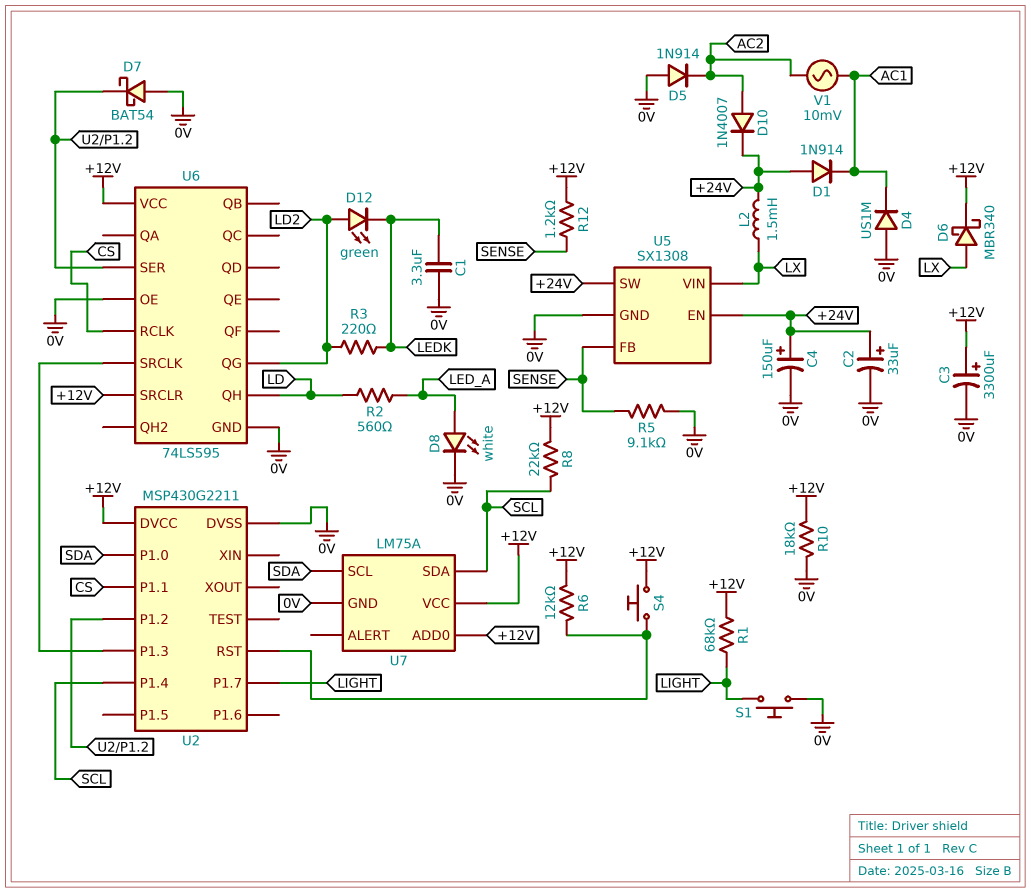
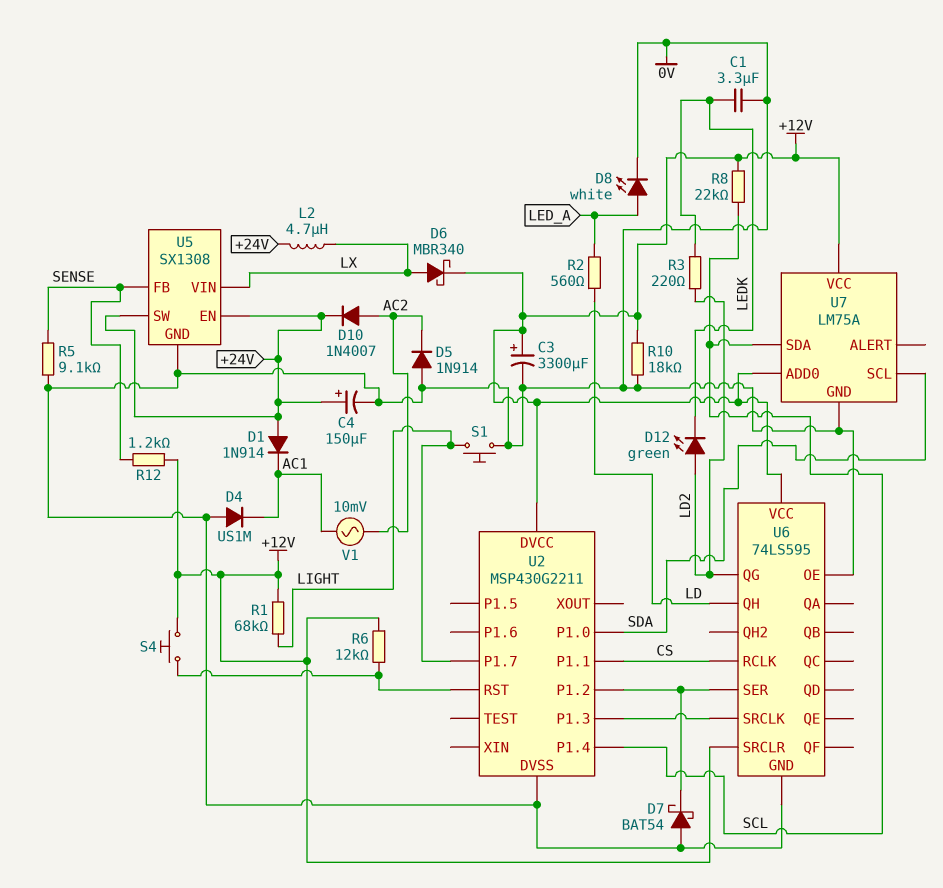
C2: 33uF (plus +24V, minus 0V) -> none
L2: 1.5mH (+24V, LX) -> 4.7uH (+24V, LX)

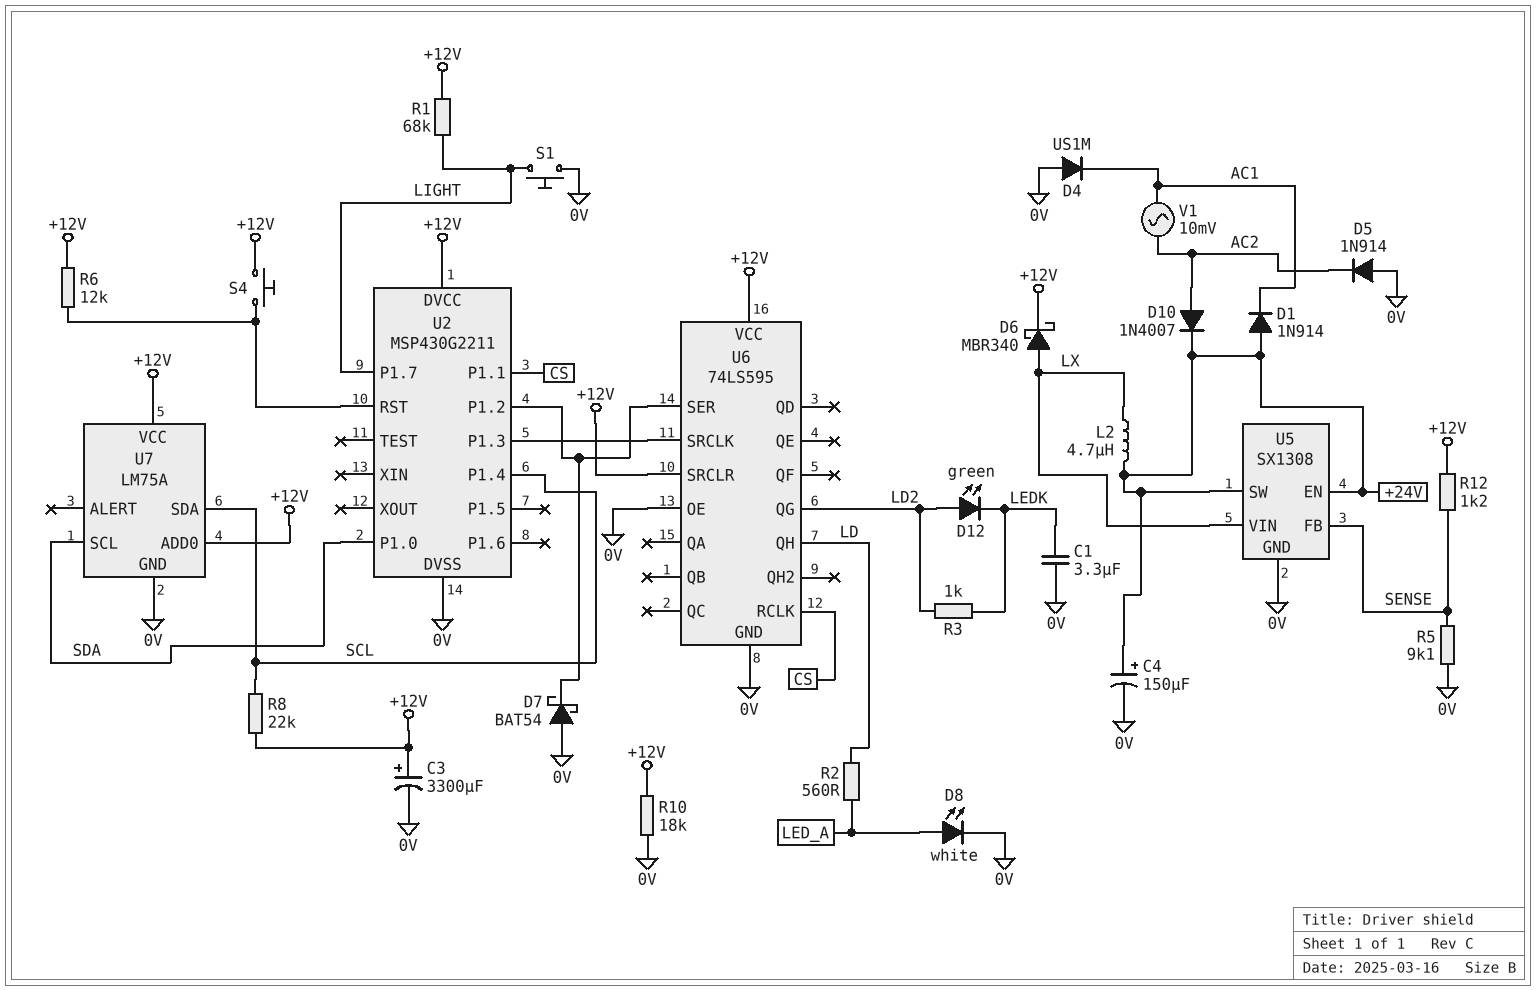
R3: 220 (LD2, LEDK) -> 1k (LD2, LEDK)

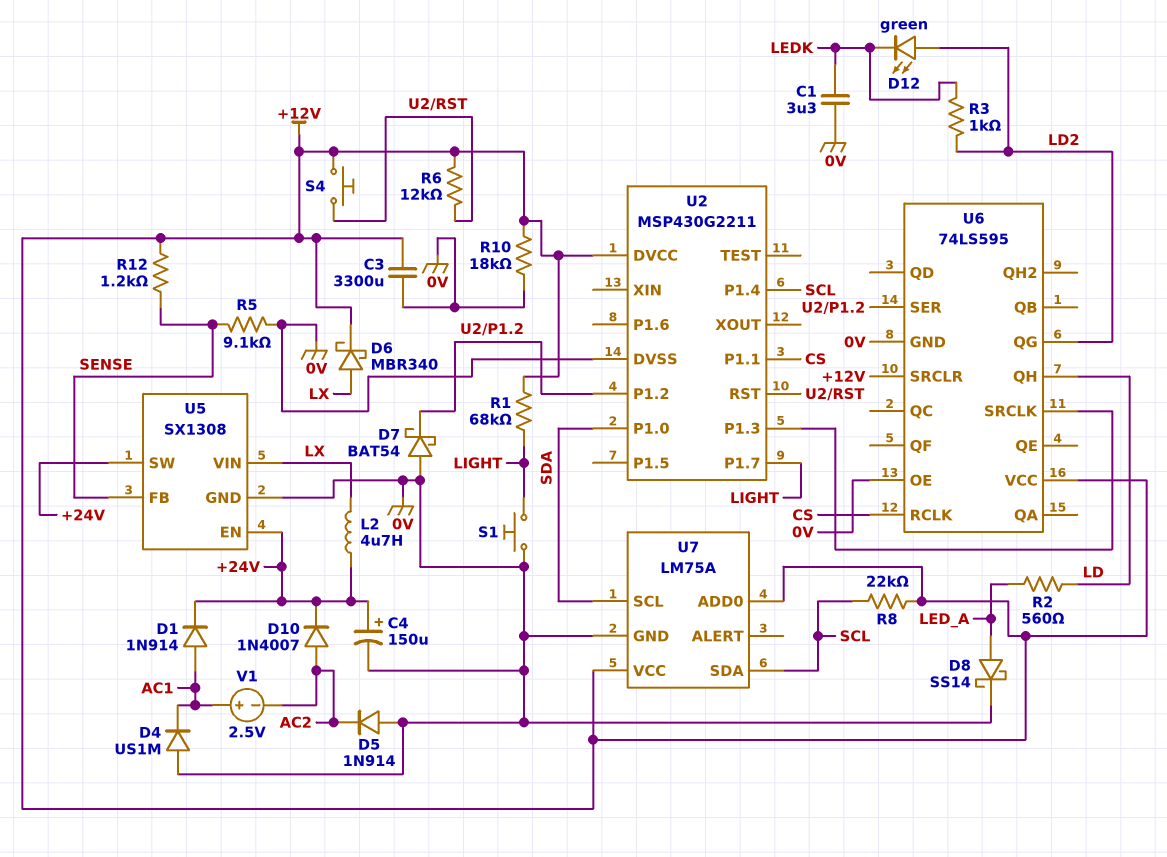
C3: 3300uF (plus +12V, minus 0V) -> 3300uF (+12V, 0V)
D1: diode 1N914 (A +24V, K AC1) -> diode 1N914 (A AC1, K +24V)
D8: LED white (A LED_A, K 0V) -> schottky SS14 (A LED_A, K 0V)
V1: AC 10mV (AC1, AC2) -> 2.5V (plus AC1, minus AC2)

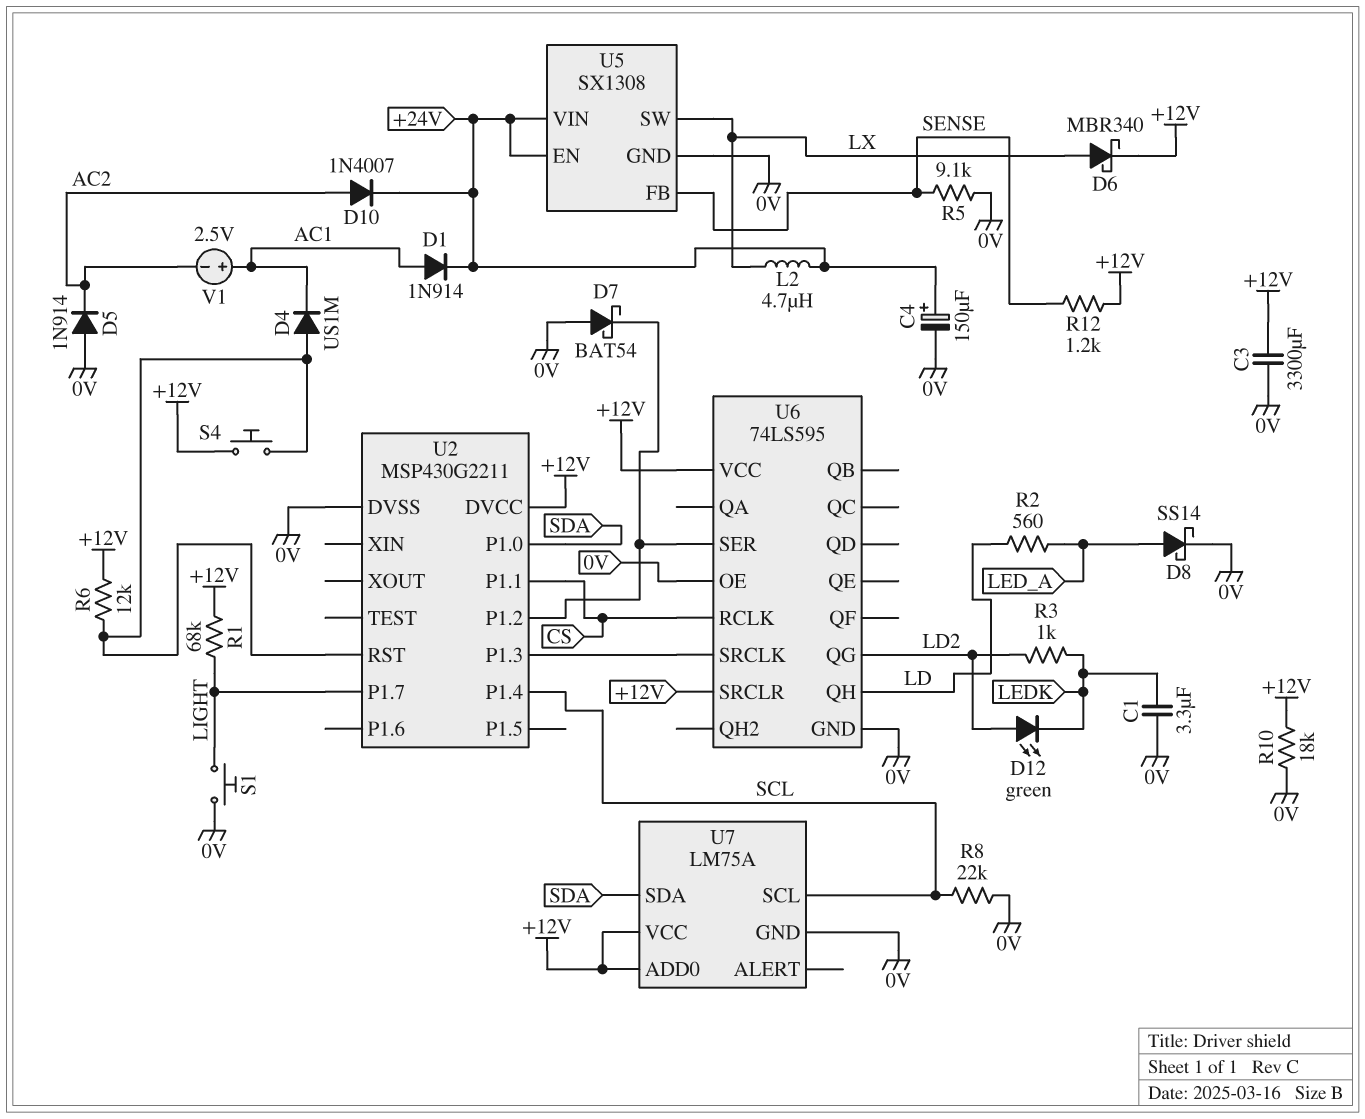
D4: diode US1M (A 0V, K AC1) -> diode US1M (A U2/RST, K AC1)
R8: 22k (+12V, SCL) -> 22k (0V, SCL)
U5 pin SW: +24V -> LX
U5 pin VIN: LX -> +24V
U7 pin SCL: SDA -> SCL
U7 pin SDA: SCL -> SDA

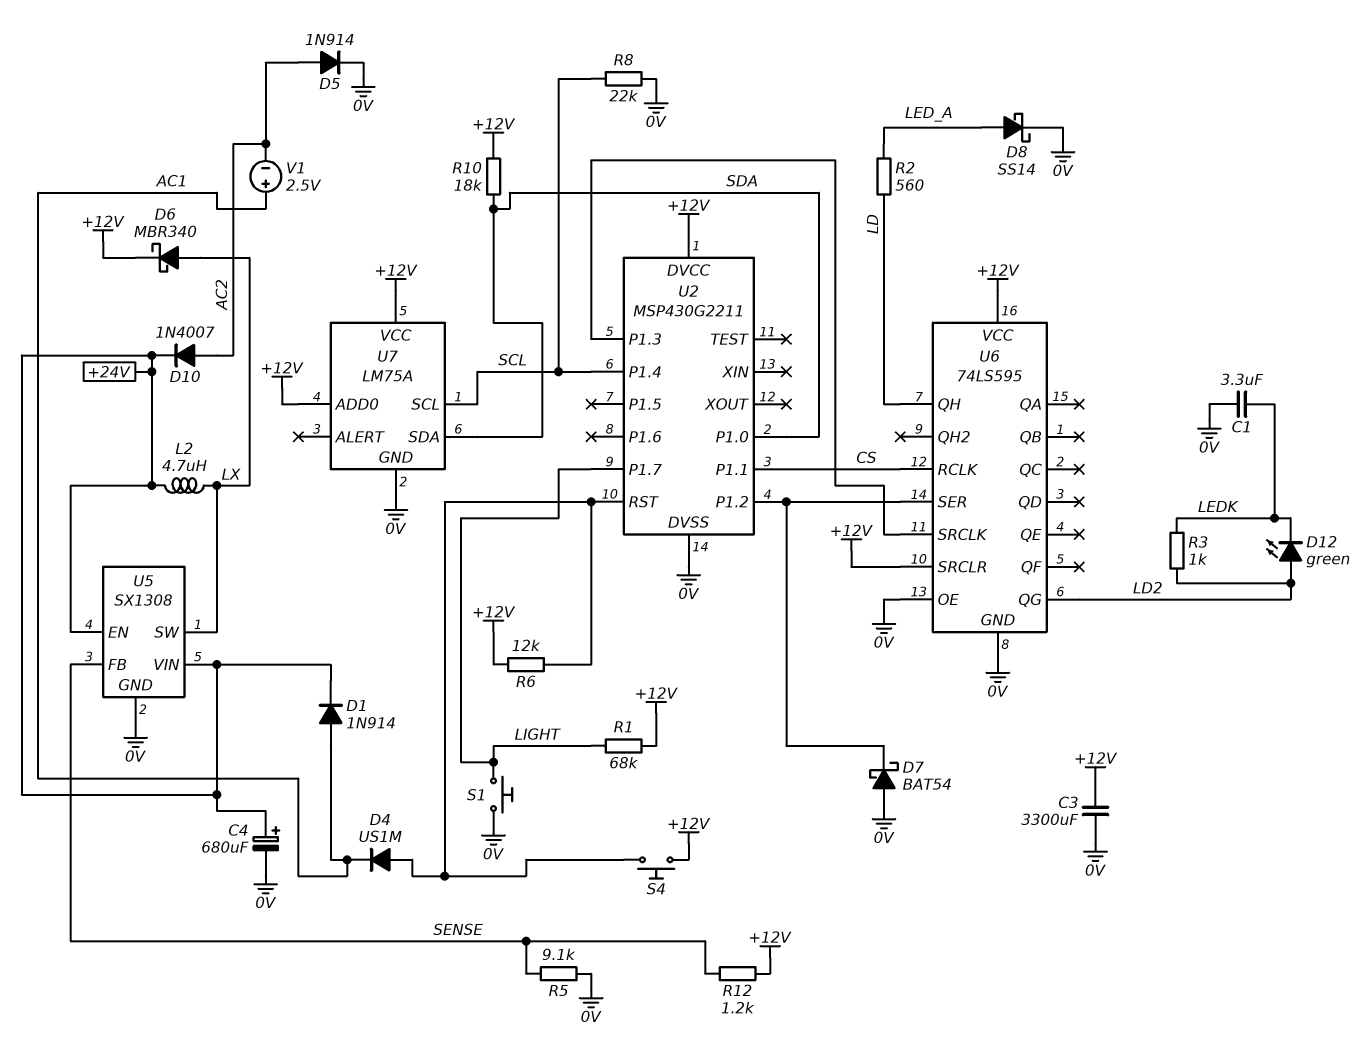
C4: 150uF (plus +24V, minus 0V) -> 680uF (plus +24V, minus 0V)
D5: diode 1N914 (A 0V, K AC2) -> diode 1N914 (A AC2, K 0V)
R10: 18k (+12V, 0V) -> 18k (+12V, SDA)

